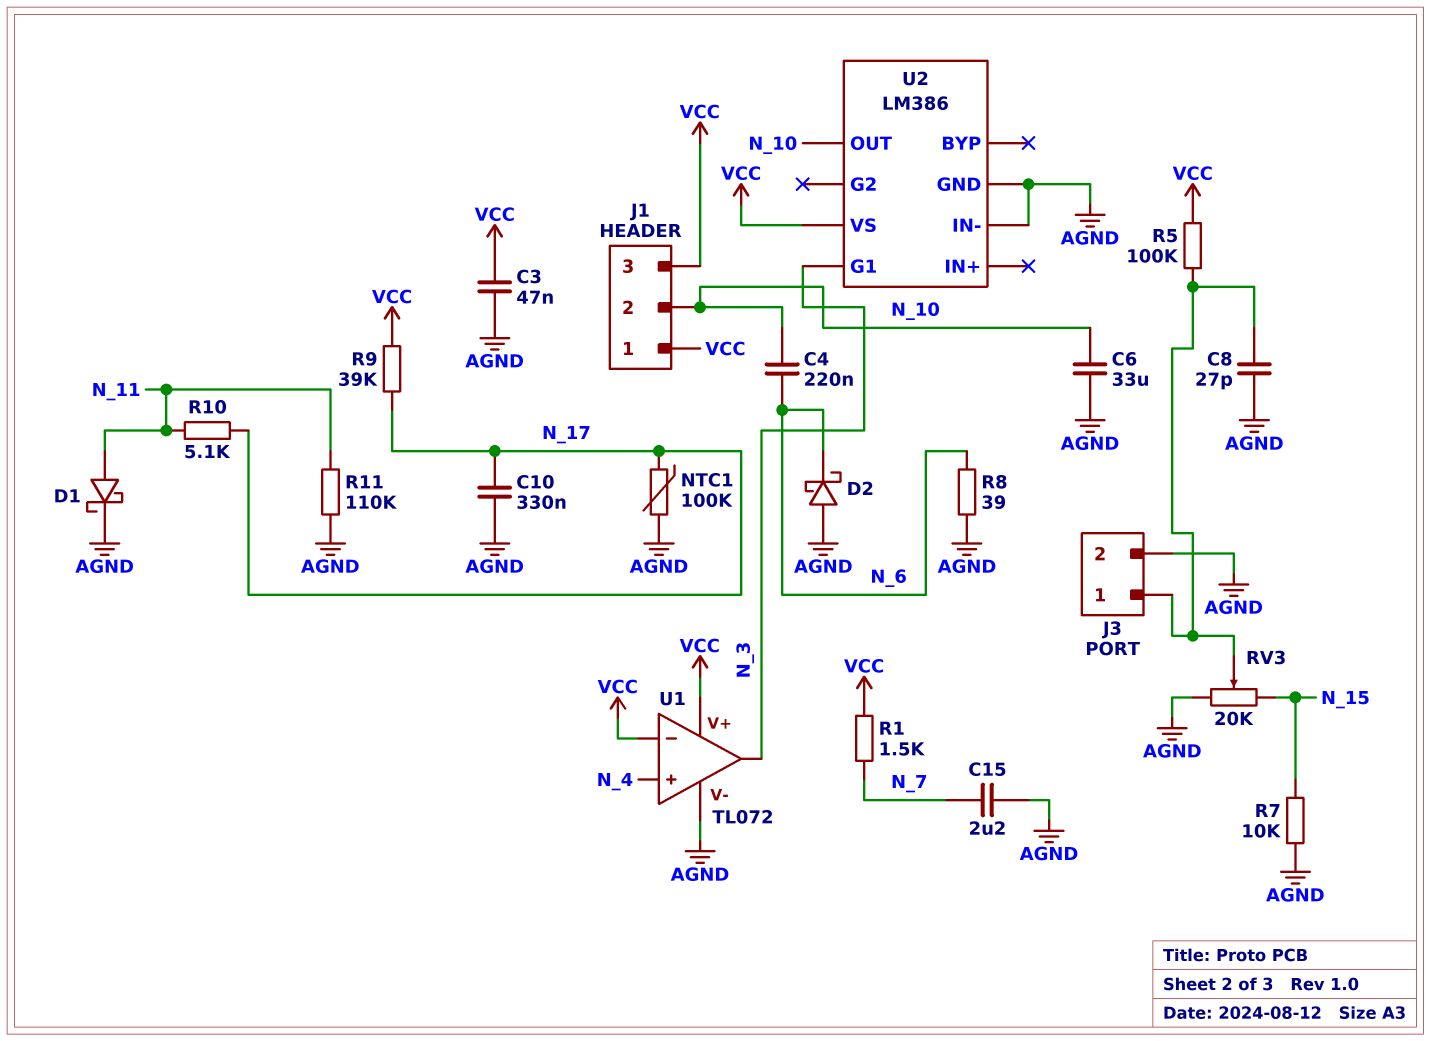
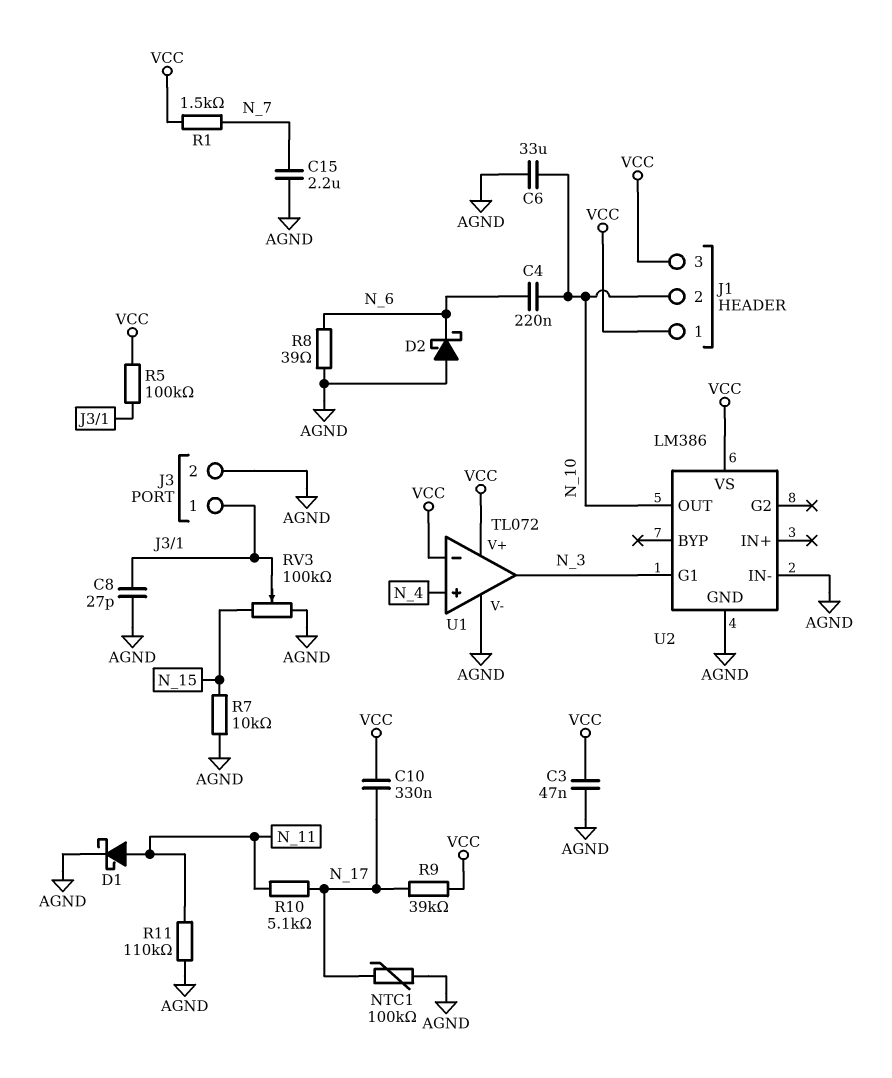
C10: 330nF (AGND, N_17) -> 330nF (N_17, VCC)
RV3: 20k (AGND, N_15, wiper J3/1) -> 100k (AGND, N_15, wiper J3/1)

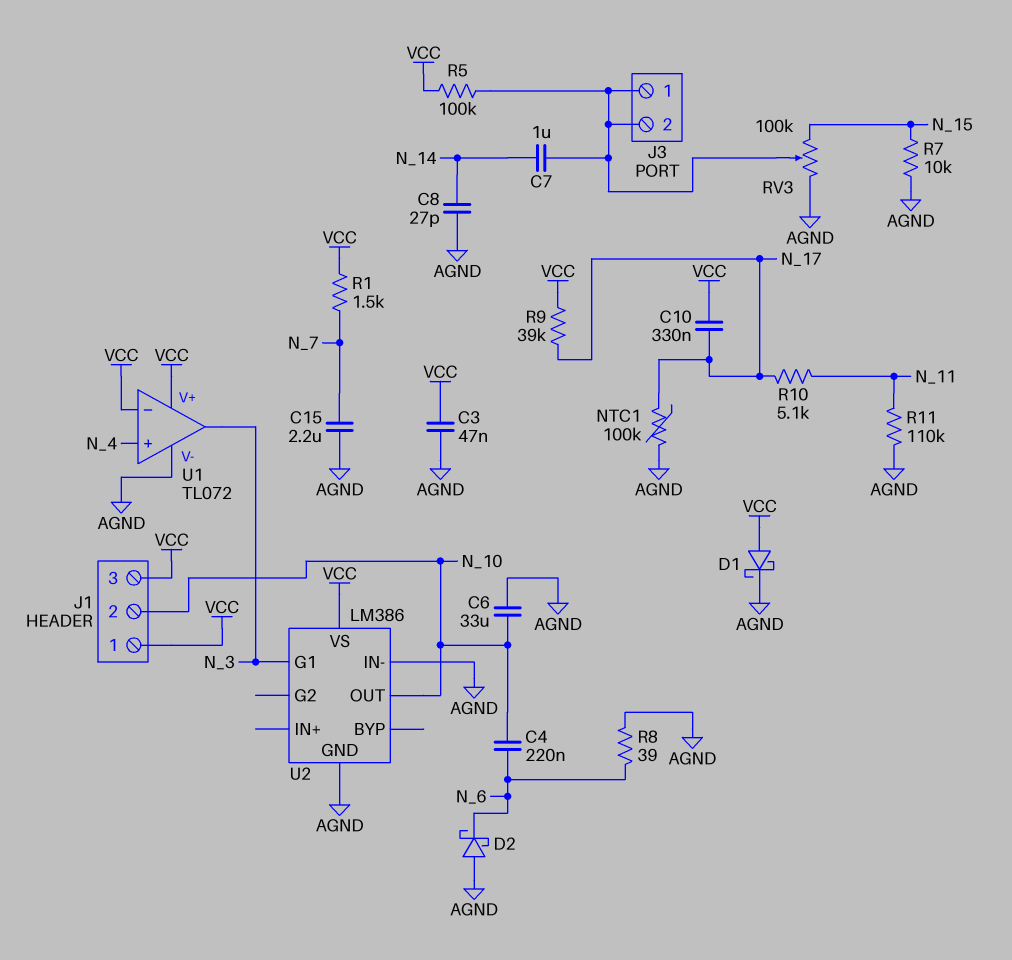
C7: none -> 1uF (J3/1, N_14)
C8: 27pF (AGND, J3/1) -> 27pF (AGND, N_14)
D1: schottky (A N_11, K AGND) -> schottky (A VCC, K AGND)
J3 pin 2: AGND -> J3/1

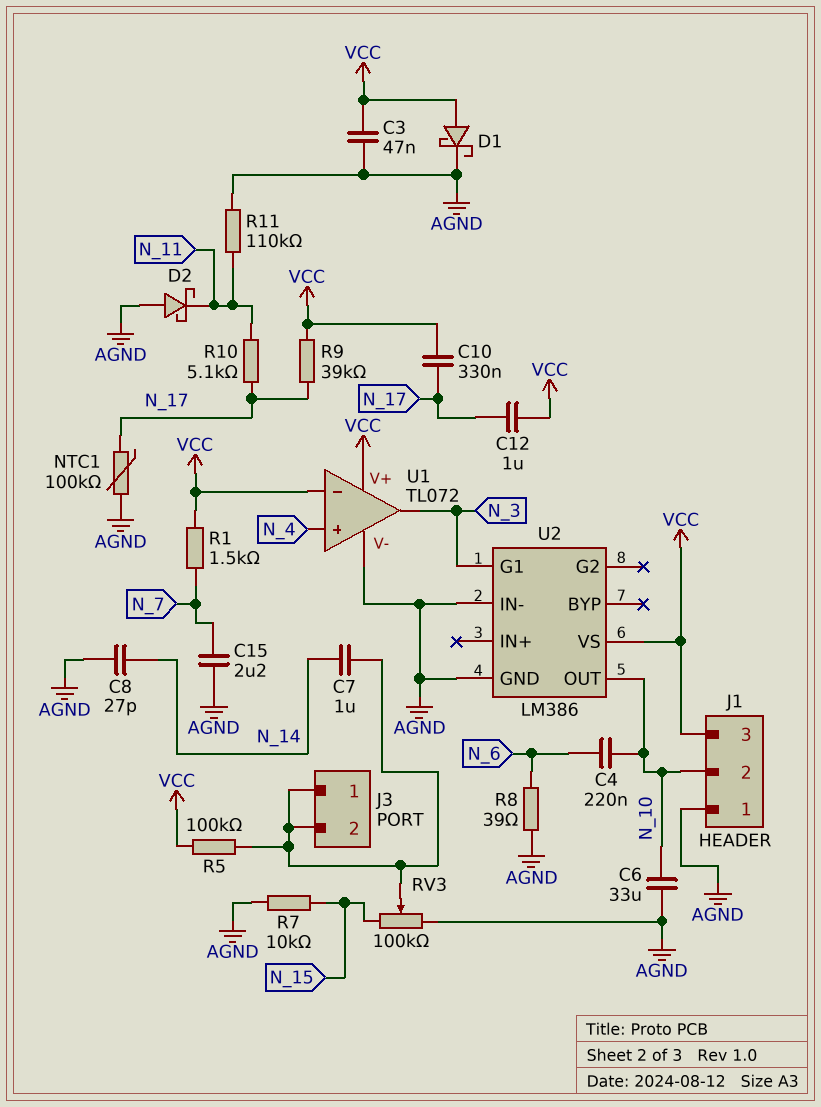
C12: none -> 1uF (N_17, VCC)
D2: schottky (A AGND, K N_6) -> schottky (A AGND, K N_11)
J1 pin 1: VCC -> AGND

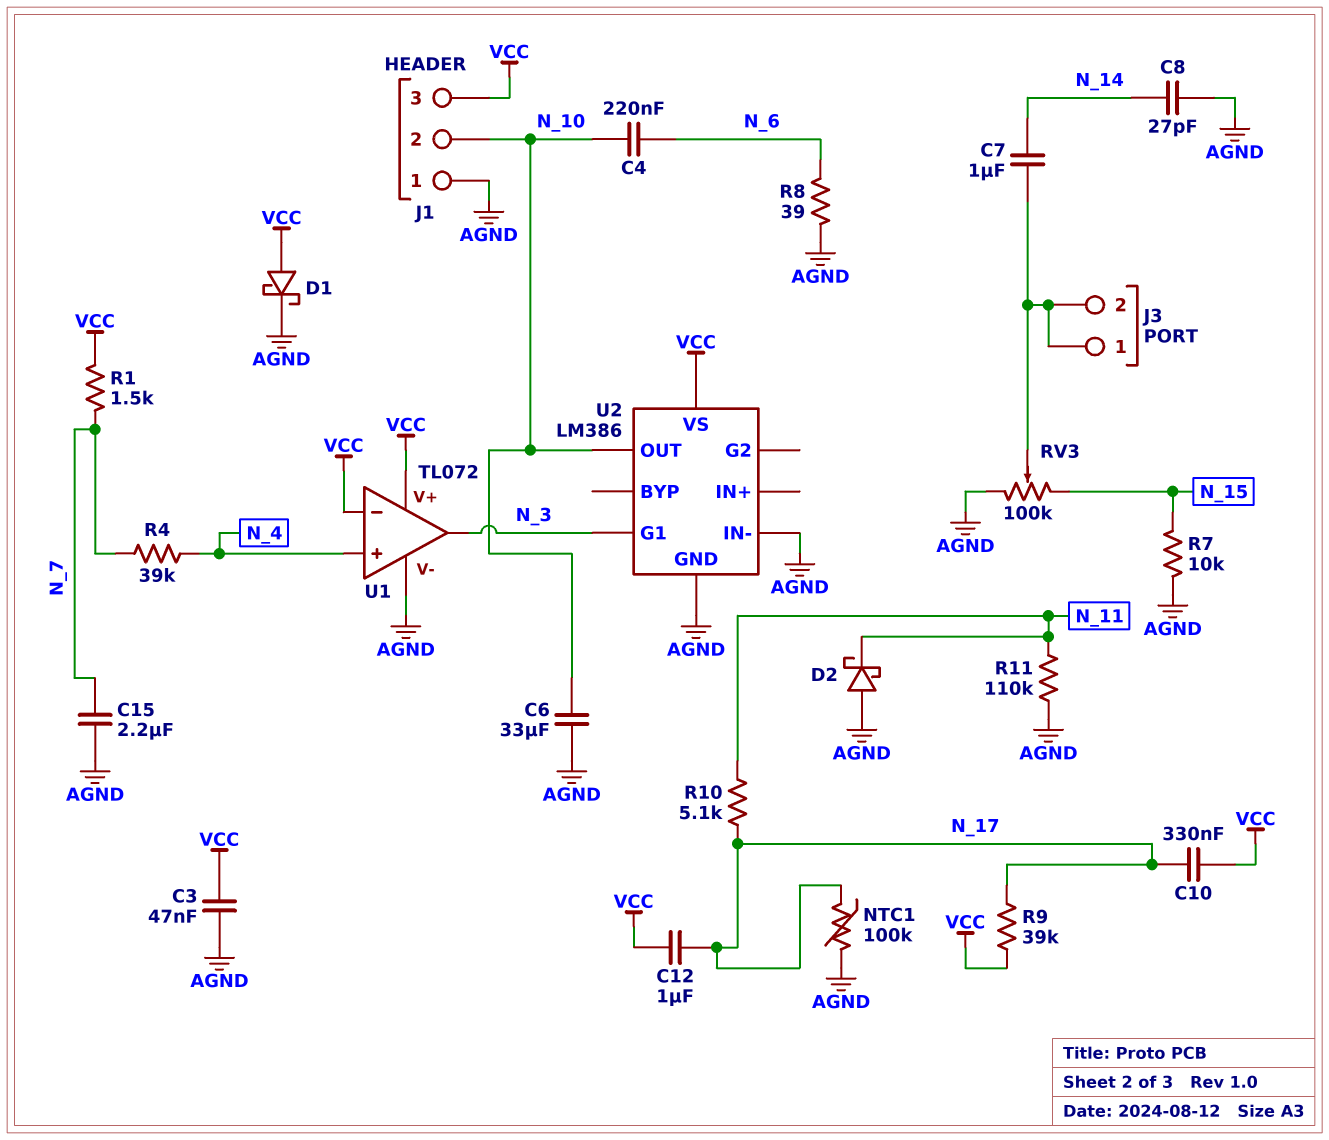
R4: none -> 39k (N_4, N_7)
R5: 100k (J3/1, VCC) -> none

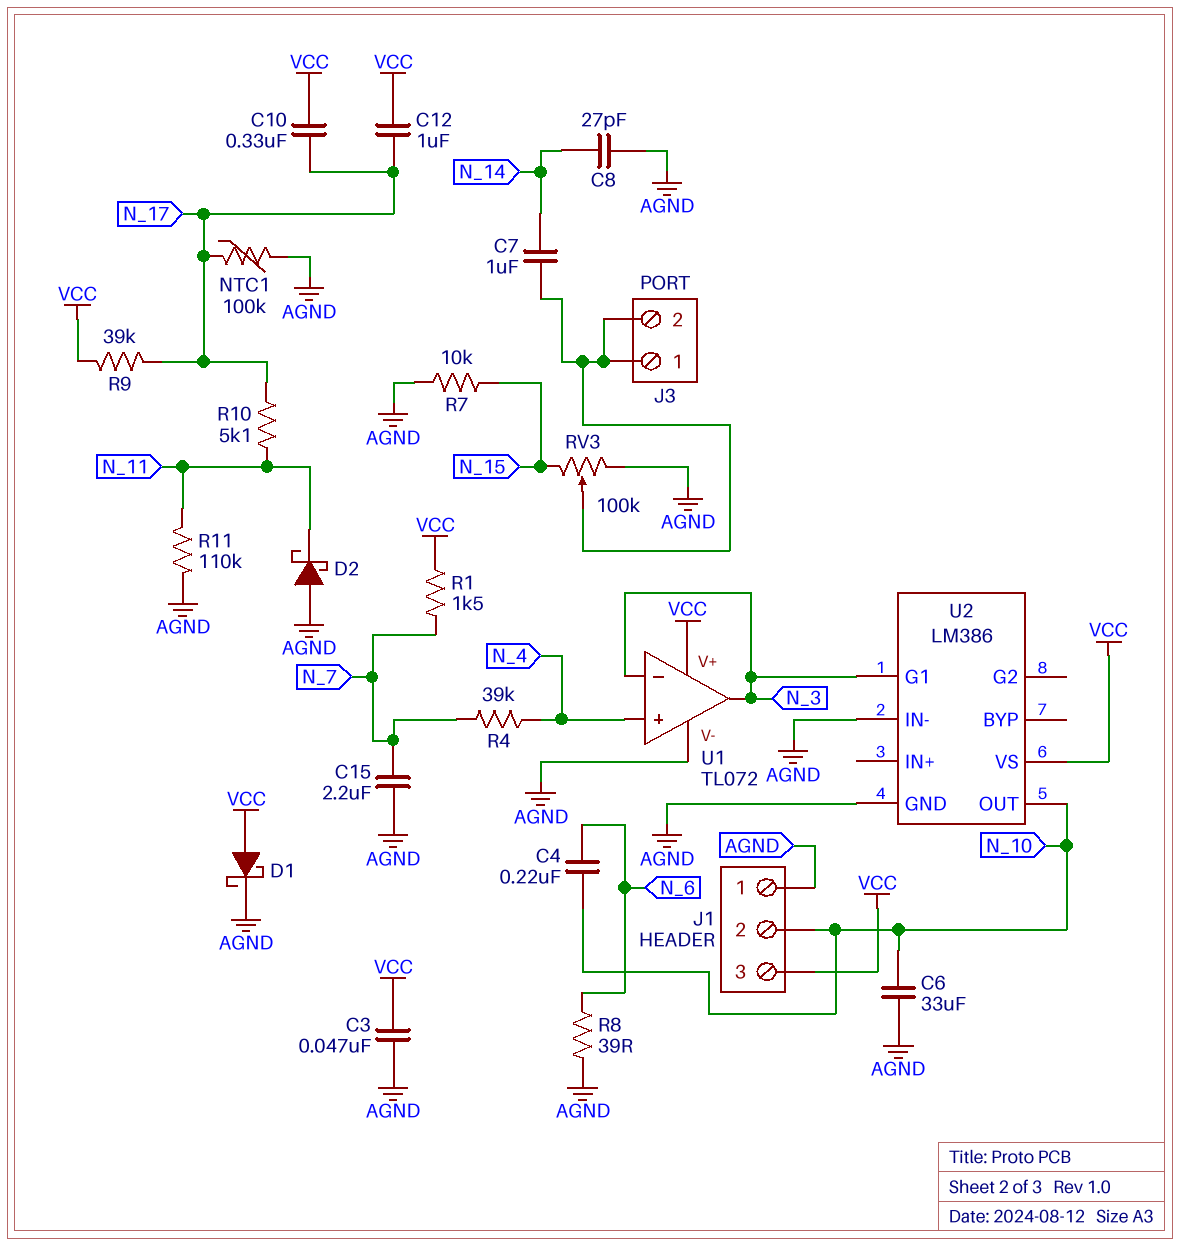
U1 pin in-: VCC -> N_3

